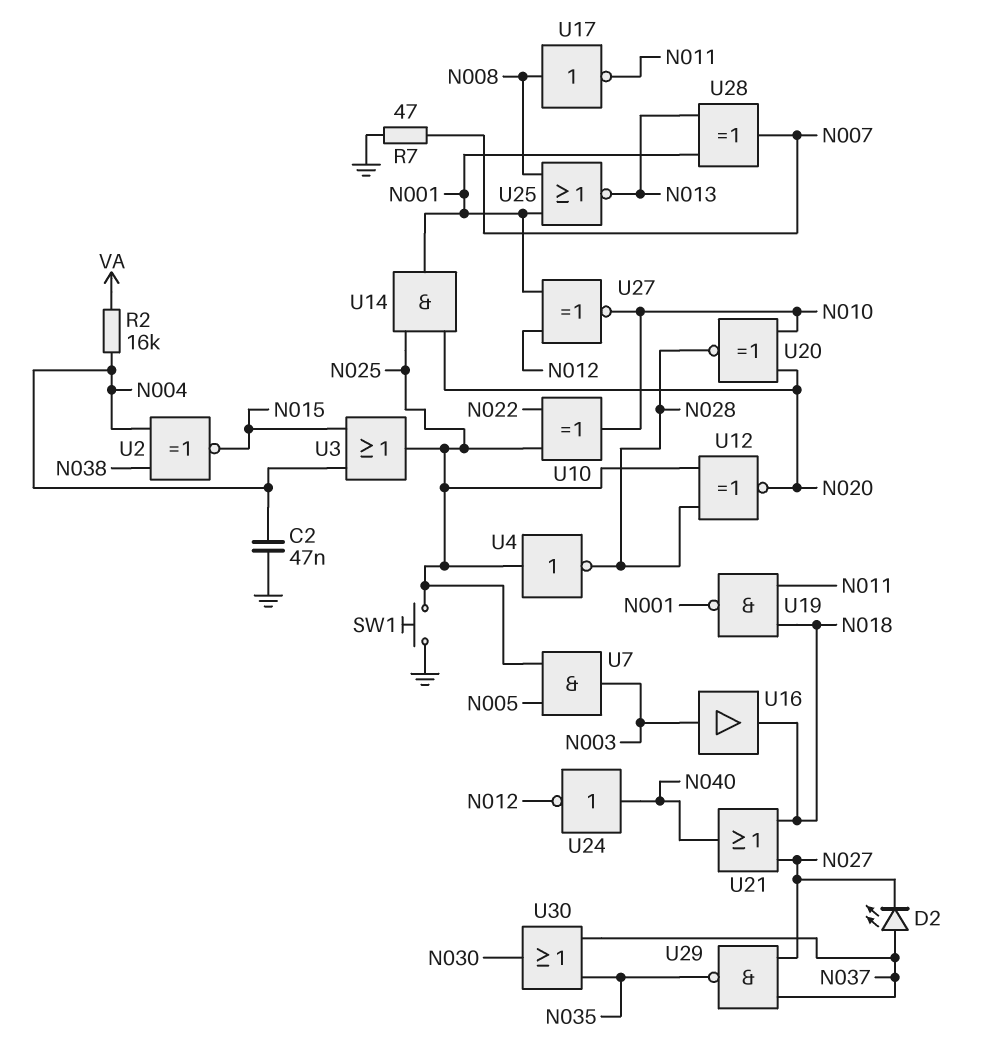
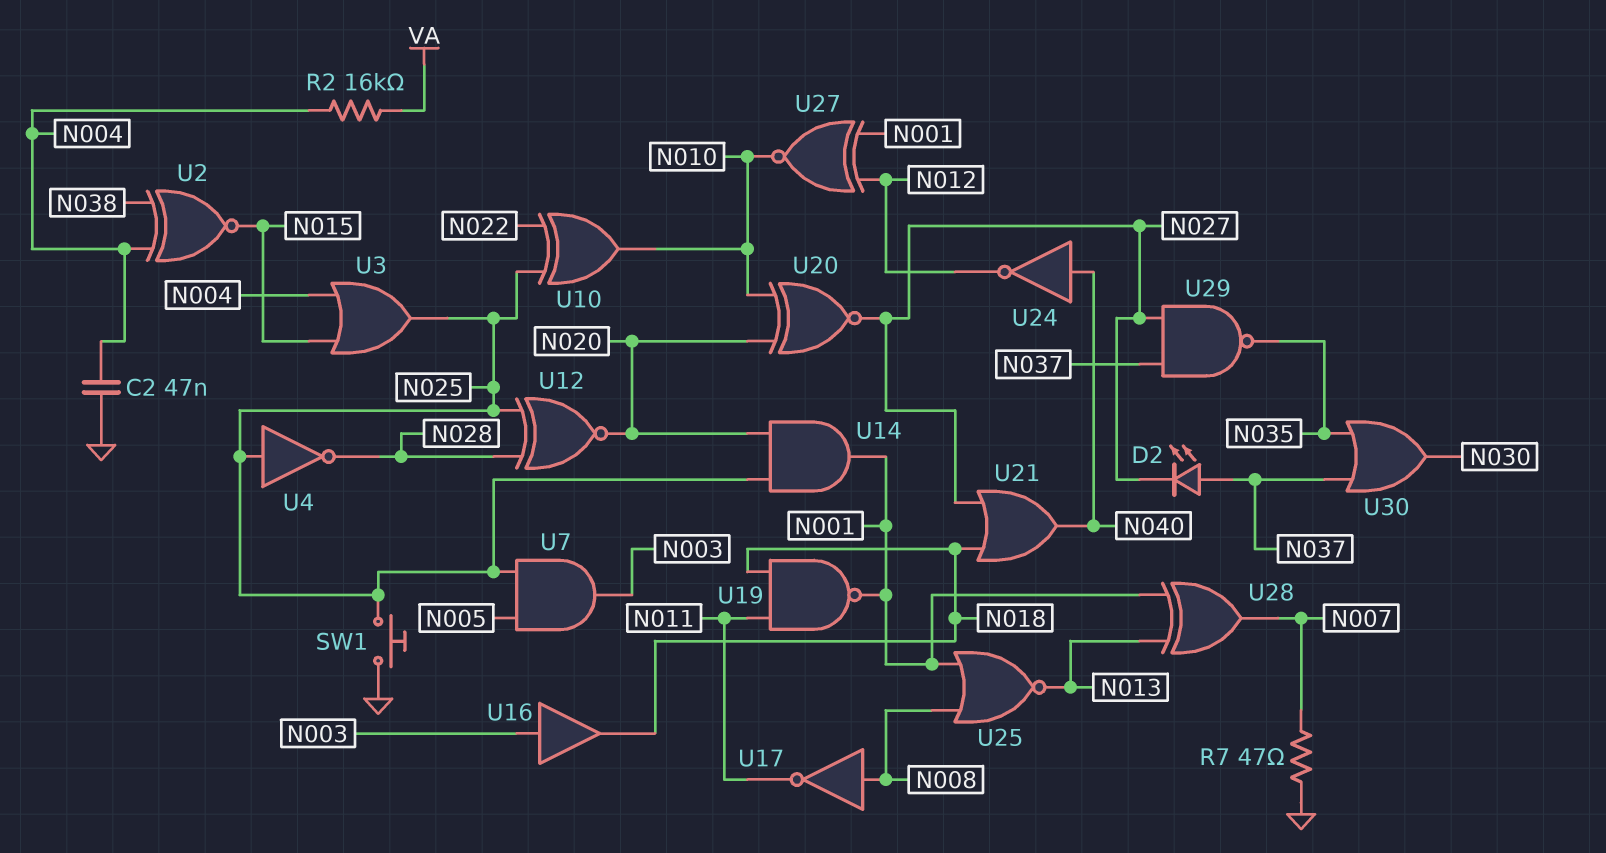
U20: XNOR (in N010, in N020, out N028) -> XNOR (in N010, in N020, out N027)

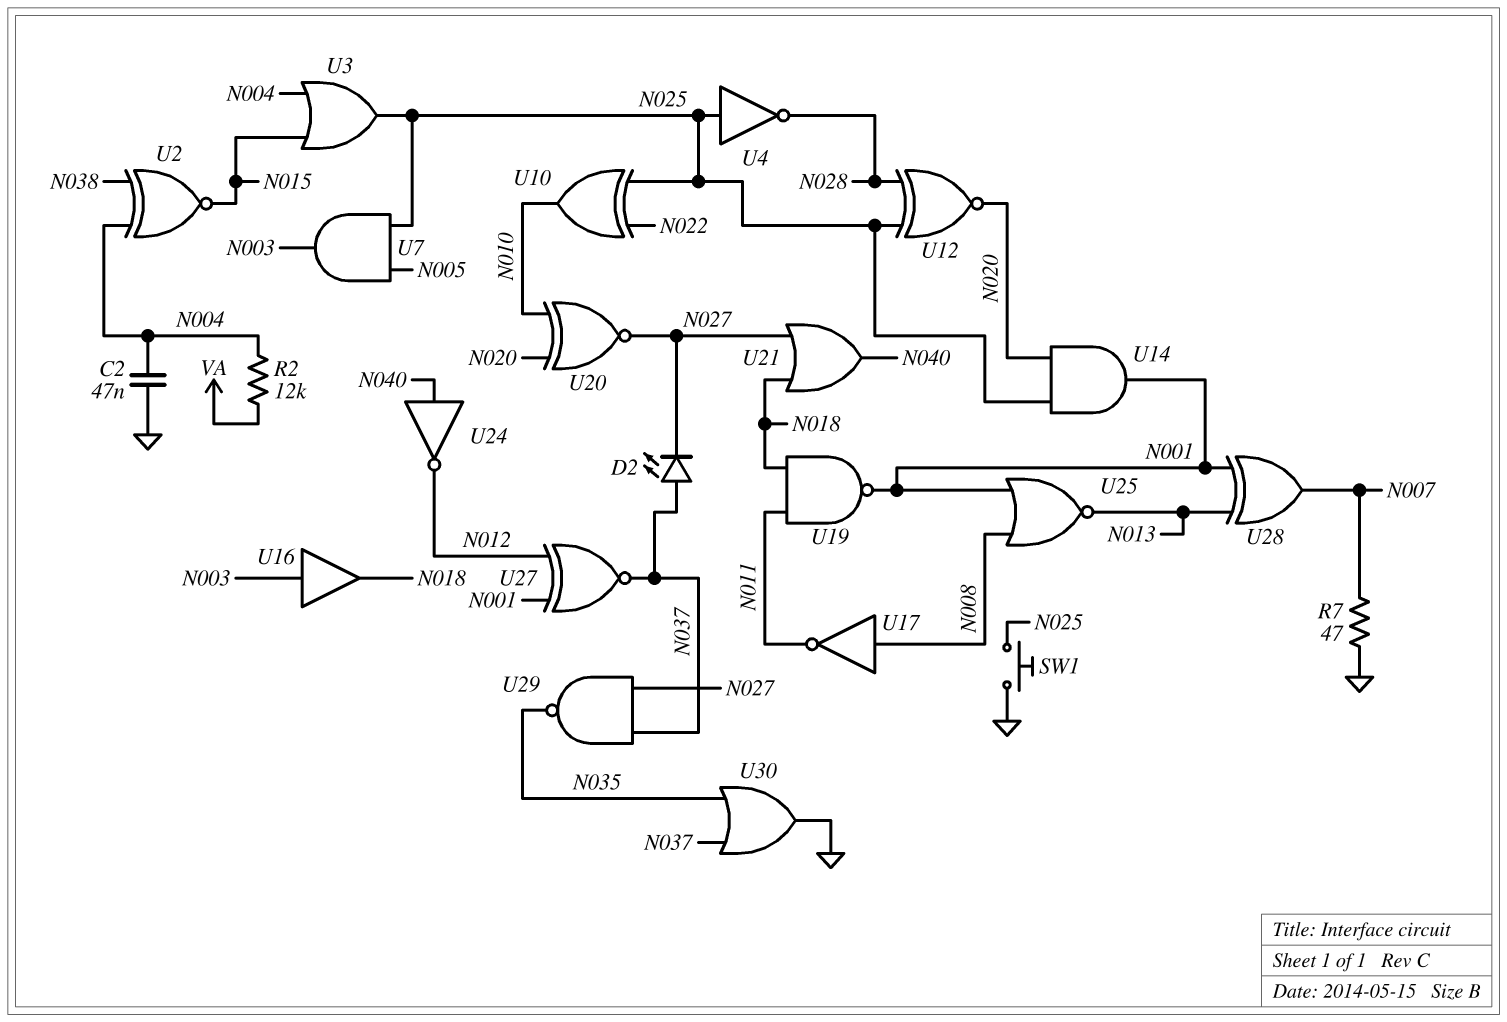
R2: 16k (N004, VA) -> 12k (N004, VA)
U27: XNOR (in N001, in N012, out N010) -> XNOR (in N001, in N012, out N037)
U30: OR (in N035, in N037, out N030) -> OR (in N035, in N037, out GND)

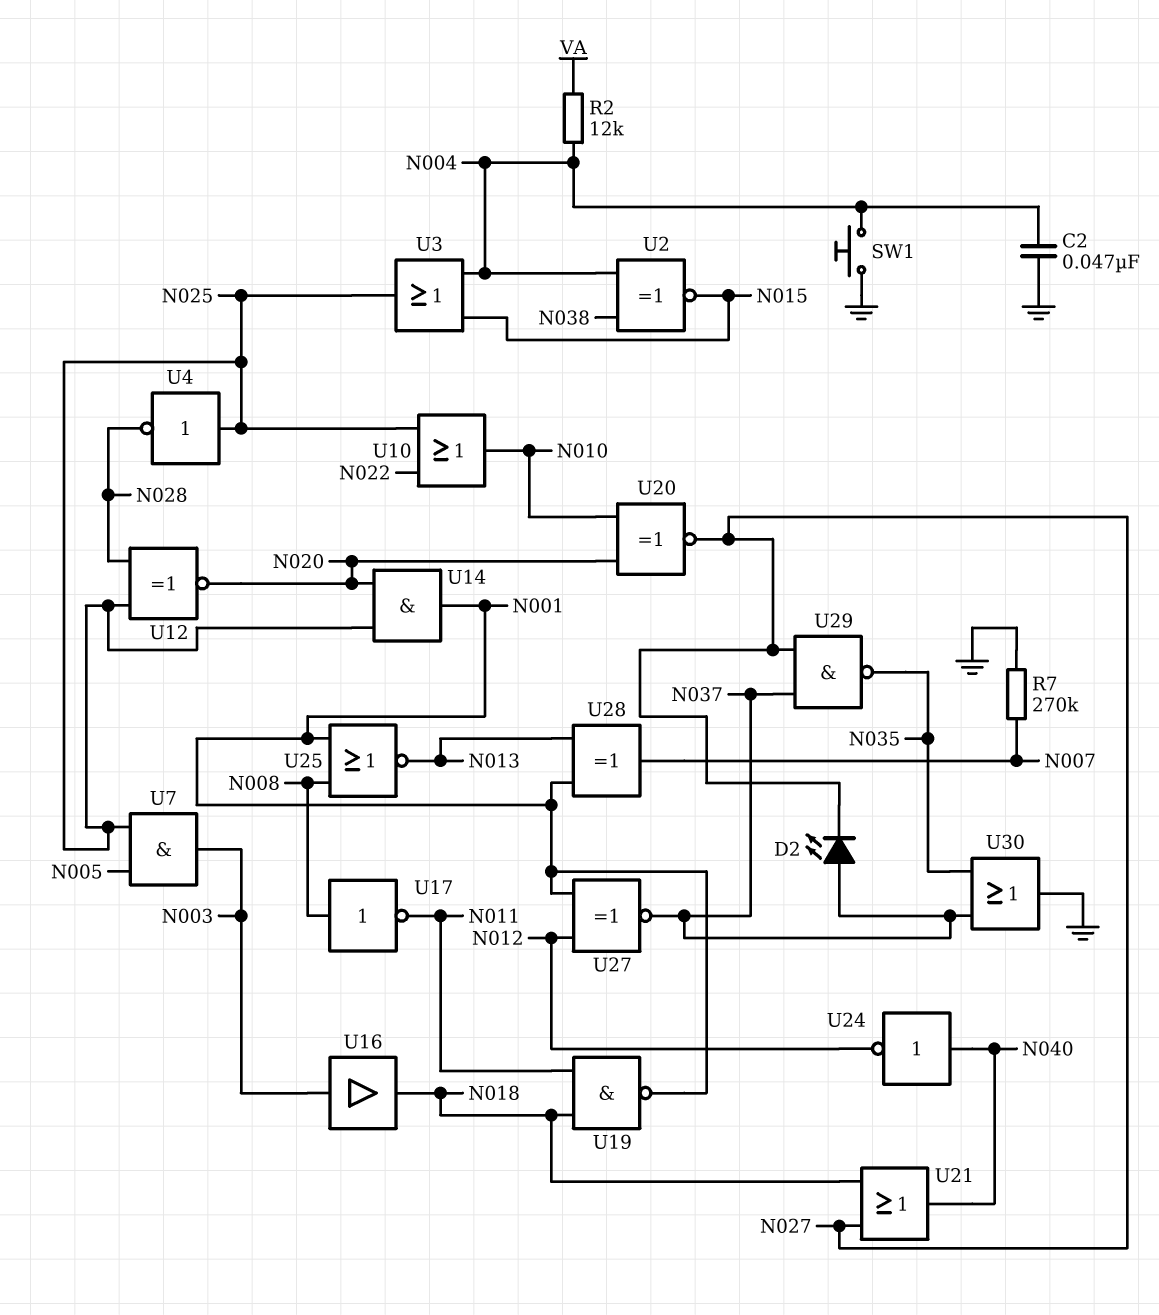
R7: 47 (GND, N007) -> 270k (GND, N007)
SW1: button (GND, N025) -> button (GND, N004)
U10: XOR (in N022, in N025, out N010) -> OR (in N022, in N025, out N010)

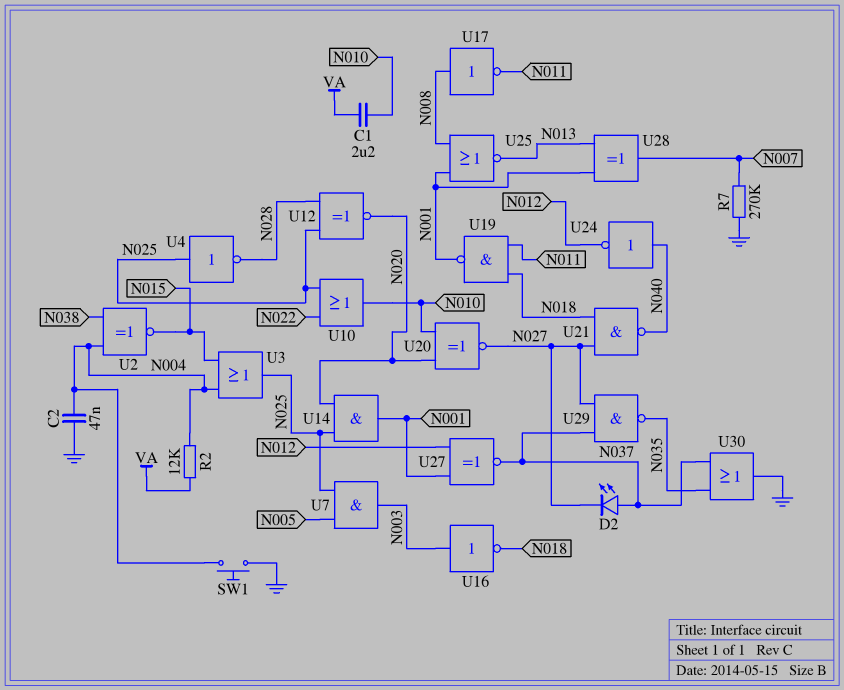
C1: none -> 2.2uF (N010, VA)
U16: buffer (in N003, out N018) -> NOT (in N003, out N018)
U21: OR (in N018, in N027, out N040) -> NAND (in N018, in N027, out N040)

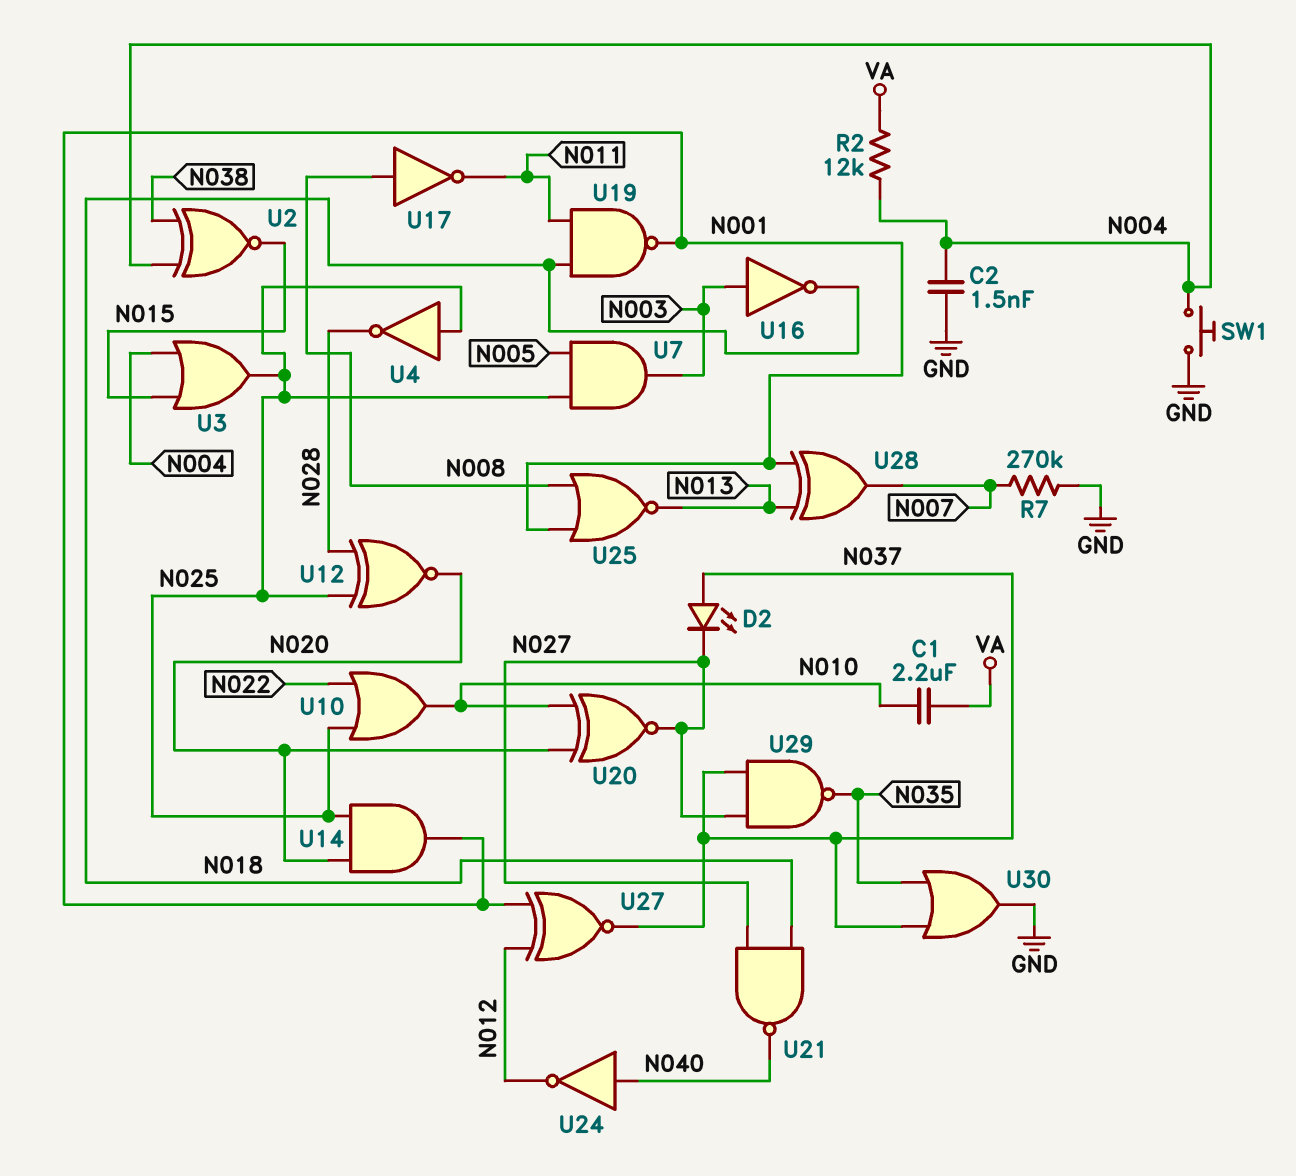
C2: 47nF (GND, N004) -> 1.5nF (GND, N004)

